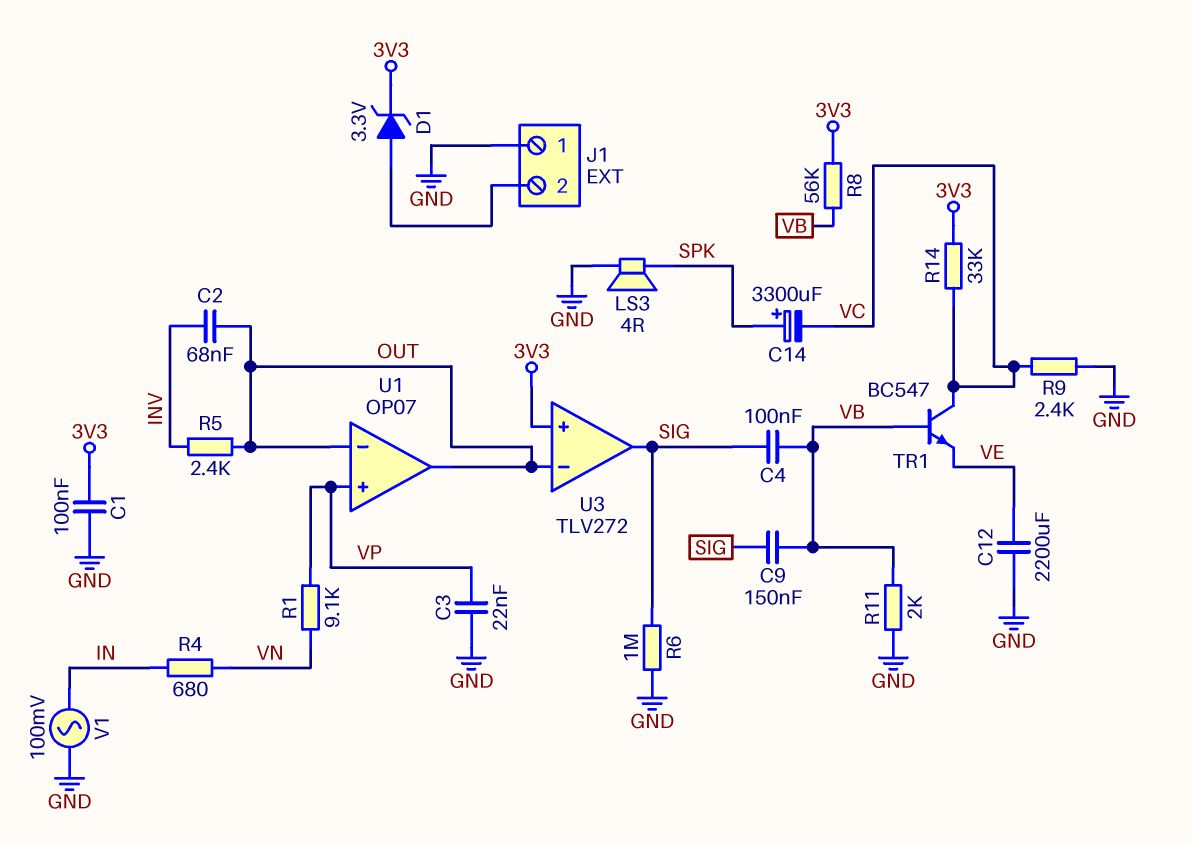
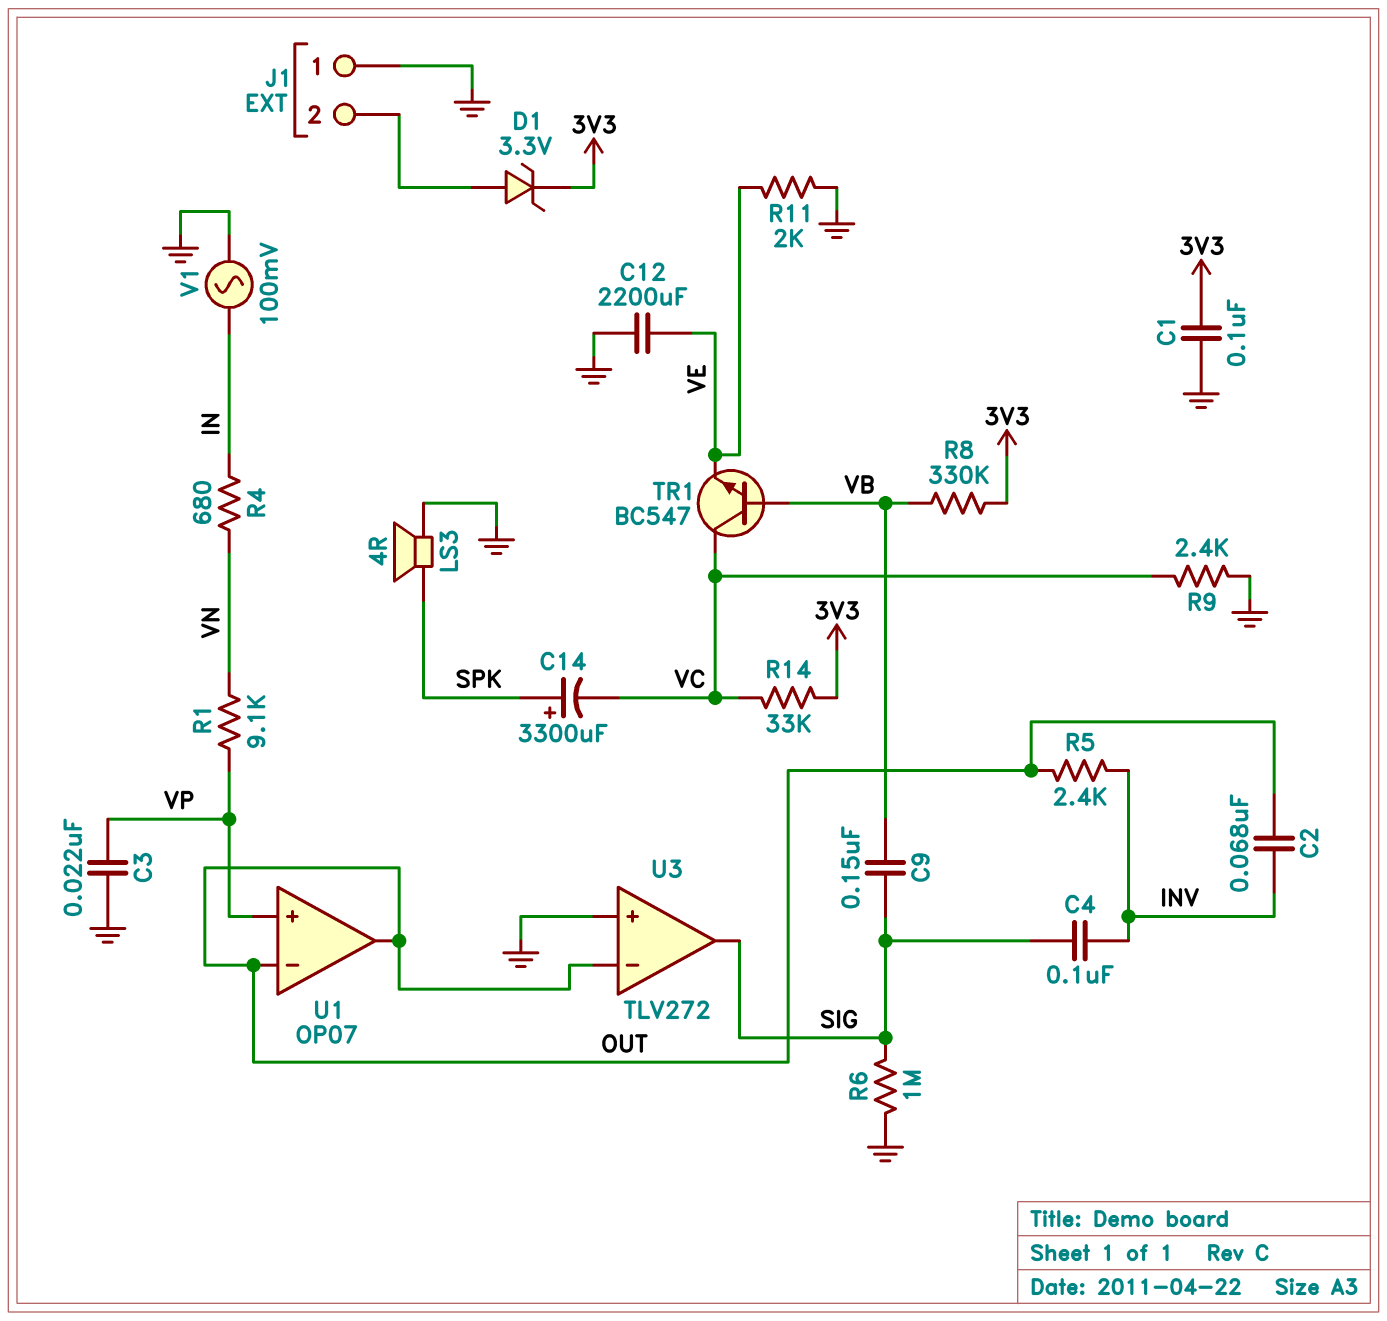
C4: 100nF (SIG, VB) -> 100nF (INV, SIG)
R8: 56k (3V3, VB) -> 330k (3V3, VB)
R11: 2k (GND, VB) -> 2k (GND, VE)
U3 pin in+: 3V3 -> GND

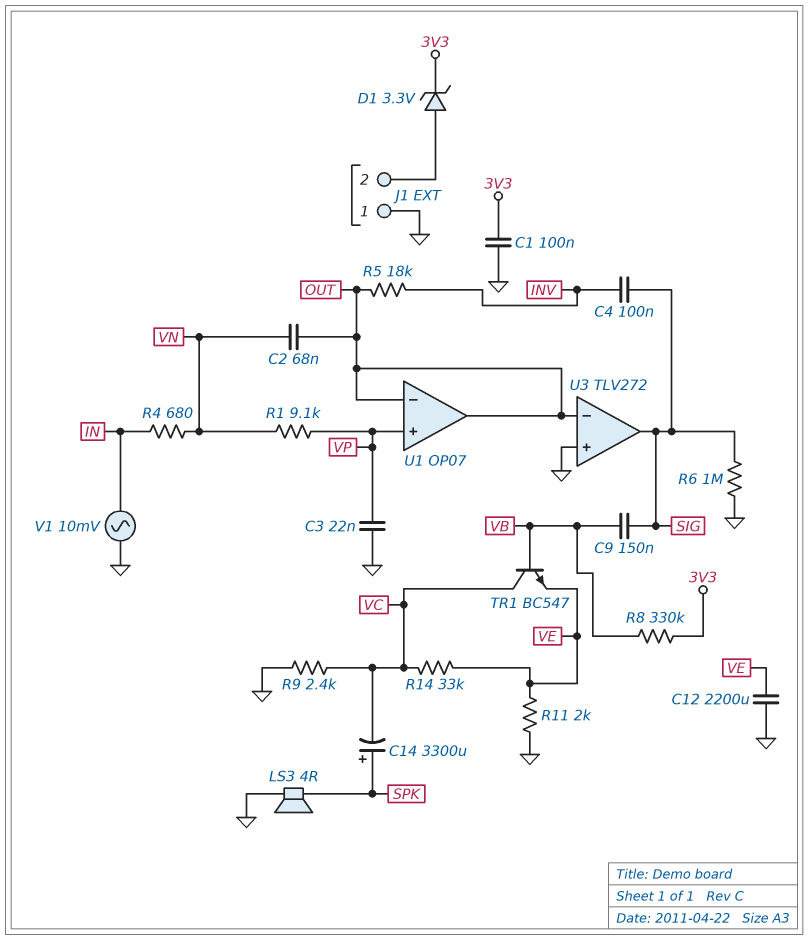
C2: 68nF (INV, OUT) -> 68nF (OUT, VN)
R5: 2.4k (INV, OUT) -> 18k (INV, OUT)
R14: 33k (3V3, VC) -> 33k (VC, VE)
V1: AC 100mV (GND, IN) -> AC 10mV (GND, IN)

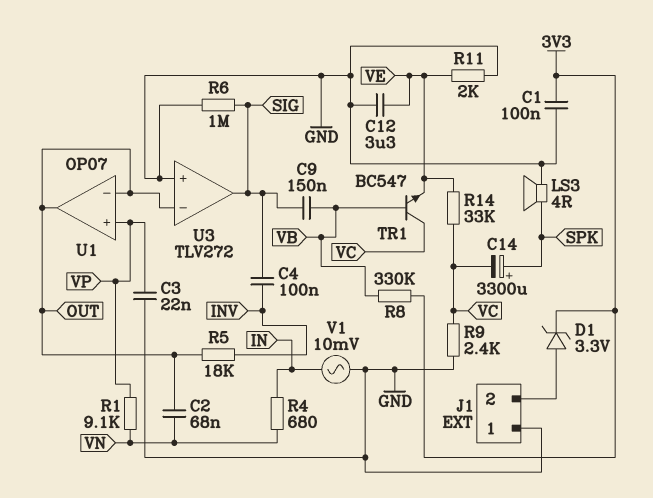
C12: 2200uF (GND, VE) -> 3.3uF (GND, VE)

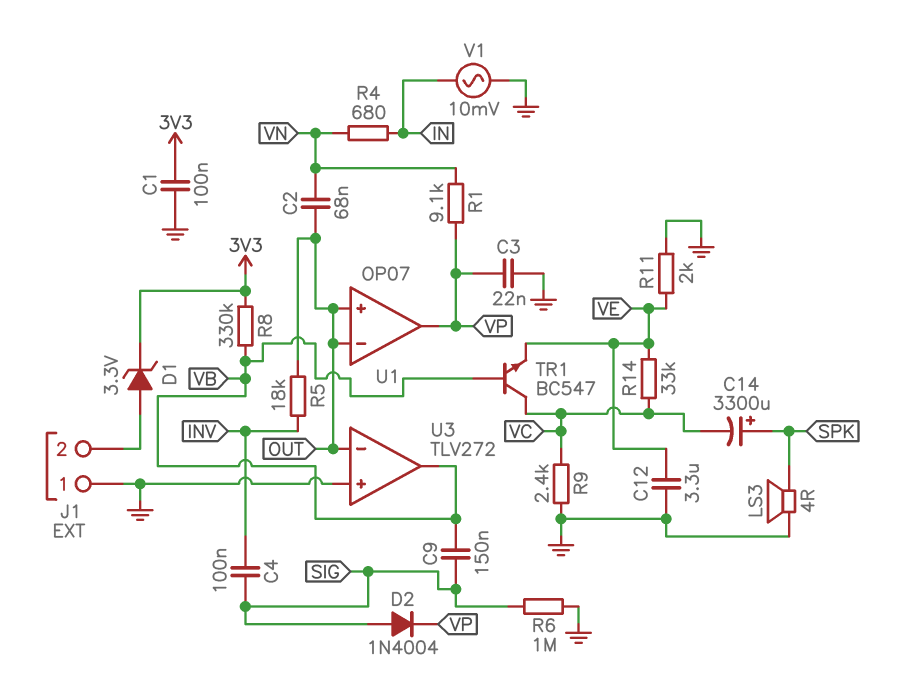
D2: none -> diode 1N4004 (A SIG, K VP)
U1 pin in+: VP -> OUT
U1 pin out: OUT -> VP
U3 pin out: SIG -> VB

